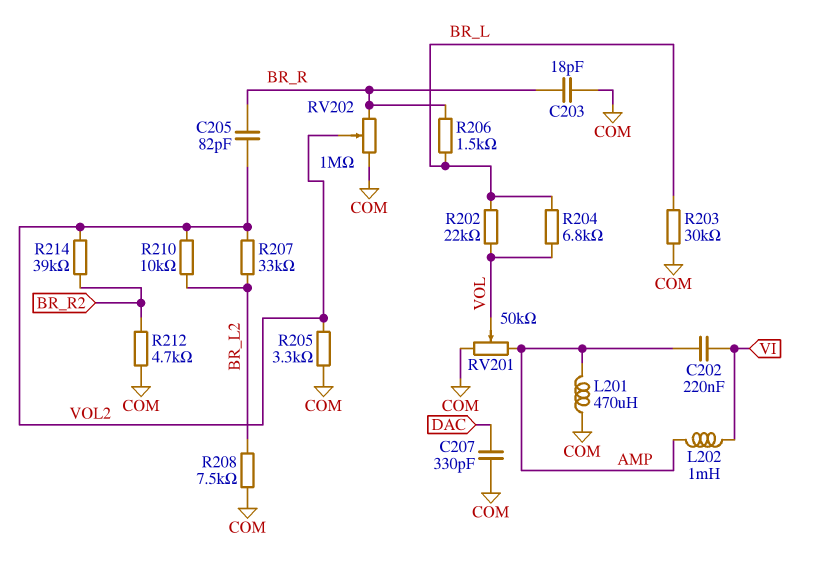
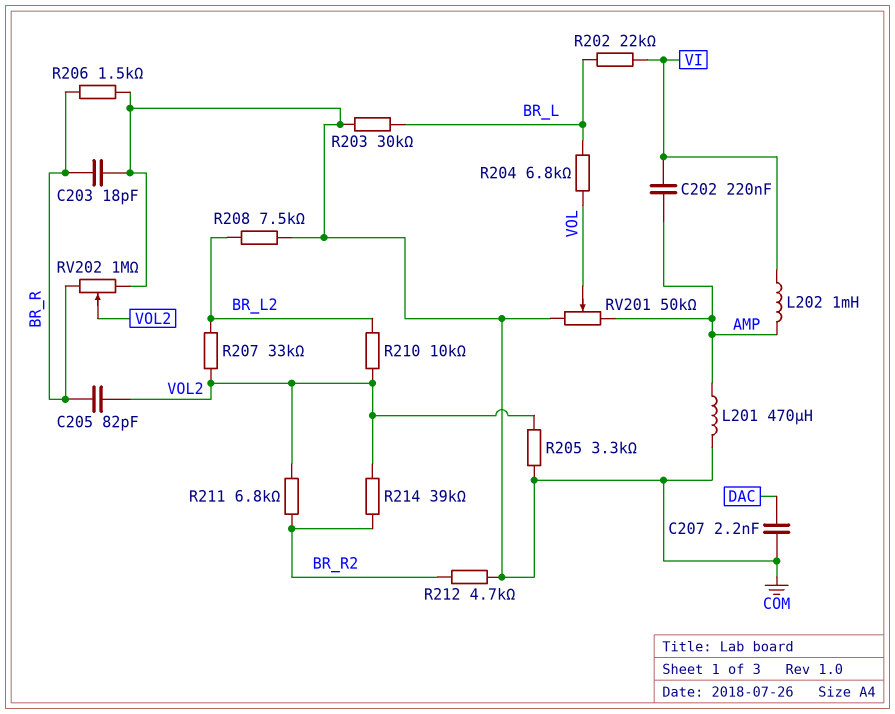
C207: 330pF (COM, DAC) -> 2.2nF (COM, DAC)
R202: 22k (BR_L, VOL) -> 22k (BR_L, VI)
R206: 1.5k (BR_L, BR_R) -> 1.5k (BR_R, COM)
R211: none -> 6.8k (BR_R2, VOL2)

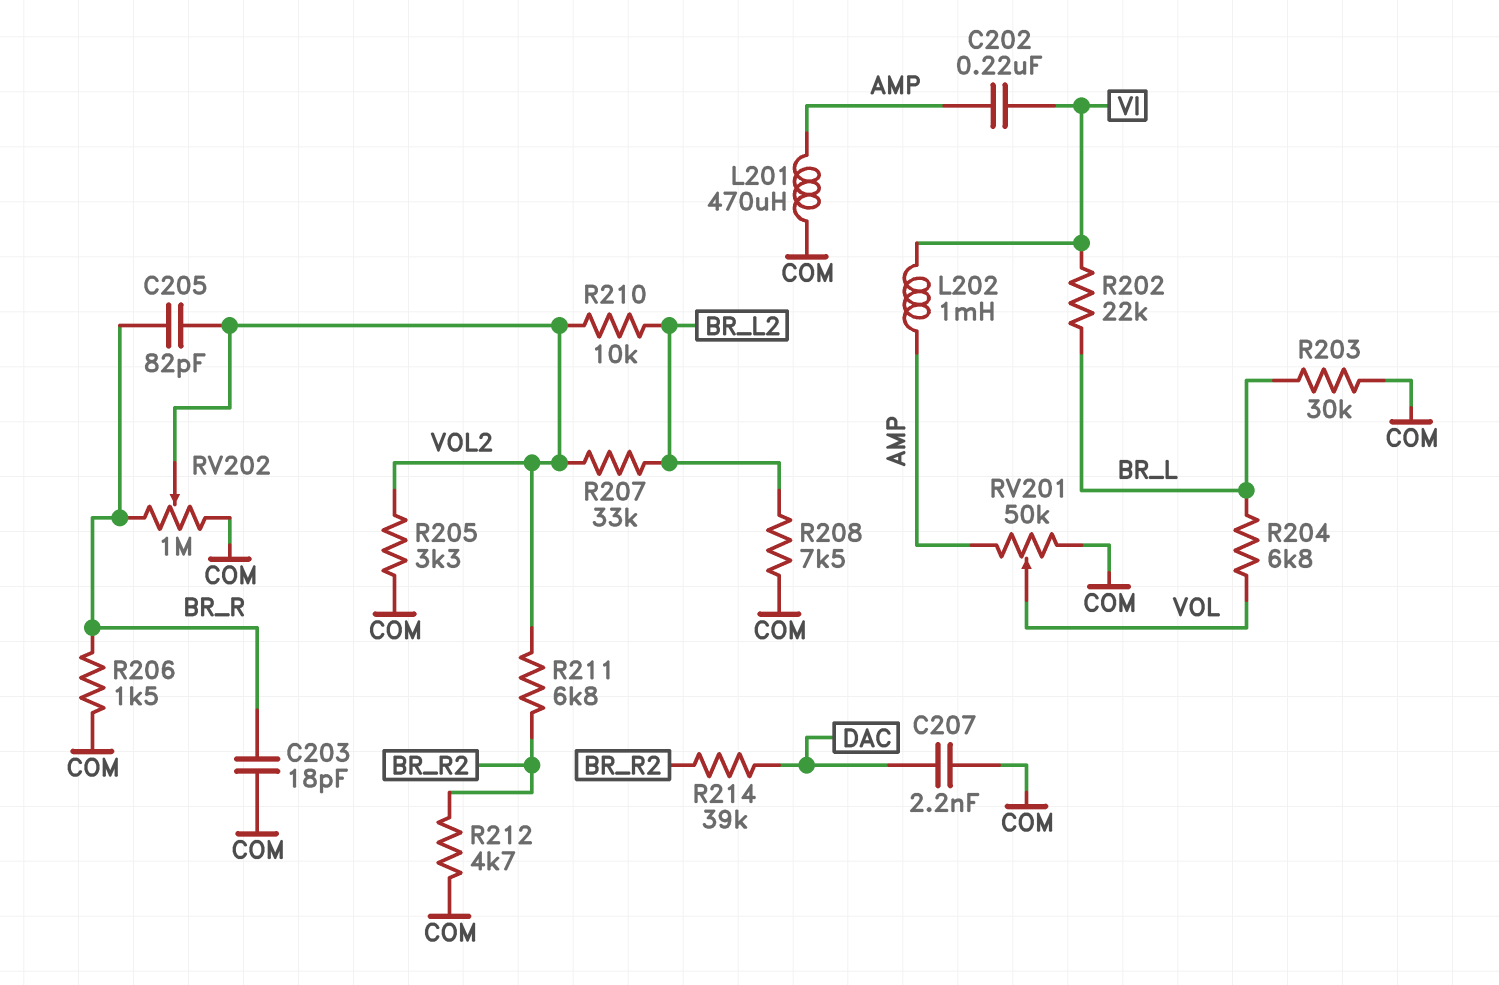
R214: 39k (BR_R2, VOL2) -> 39k (BR_R2, DAC)

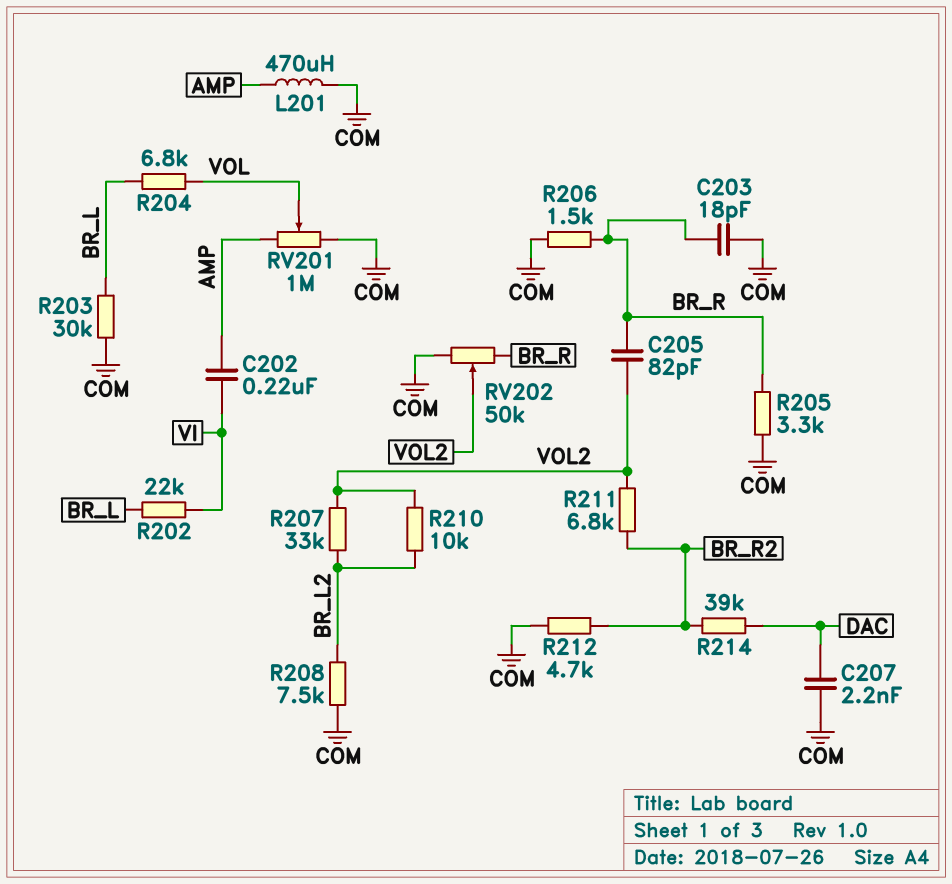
L202: 1mH (AMP, VI) -> none
R205: 3.3k (COM, VOL2) -> 3.3k (BR_R, COM)
RV201: 50k (AMP, COM, wiper VOL) -> 1M (AMP, COM, wiper VOL)
RV202: 1M (BR_R, COM, wiper VOL2) -> 50k (BR_R, COM, wiper VOL2)

